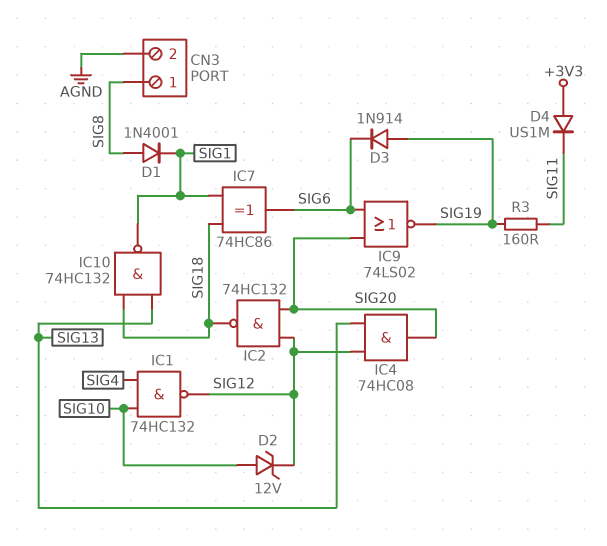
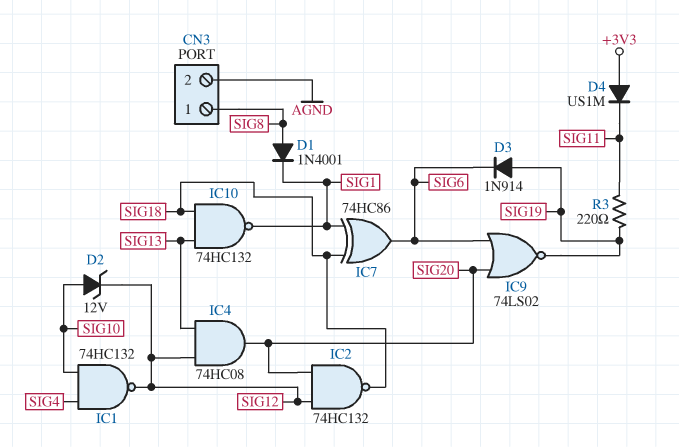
R3: 160 (SIG11, SIG19) -> 220 (SIG11, SIG19)

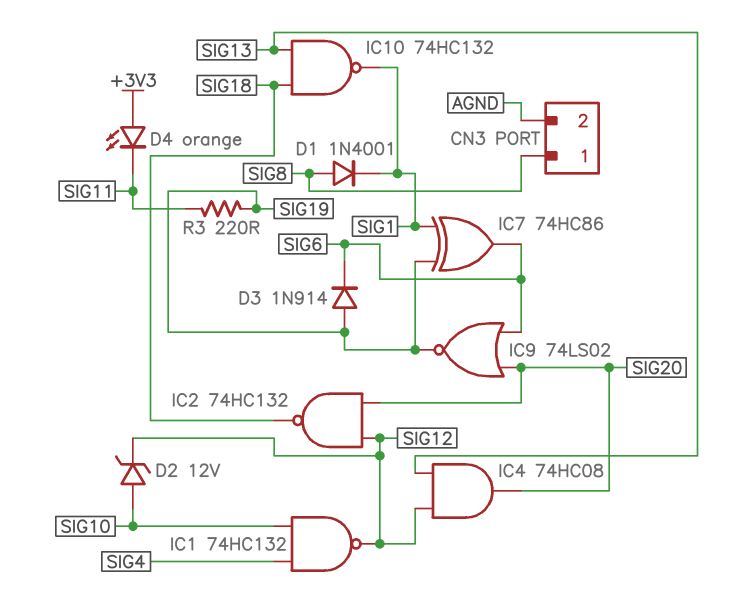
D4: diode US1M (A +3V3, K SIG11) -> LED orange (A +3V3, K SIG11)
IC7: XOR 74HC86 (in SIG1, in SIG18, out SIG6) -> XOR 74HC86 (in SIG1, in SIG19, out SIG6)

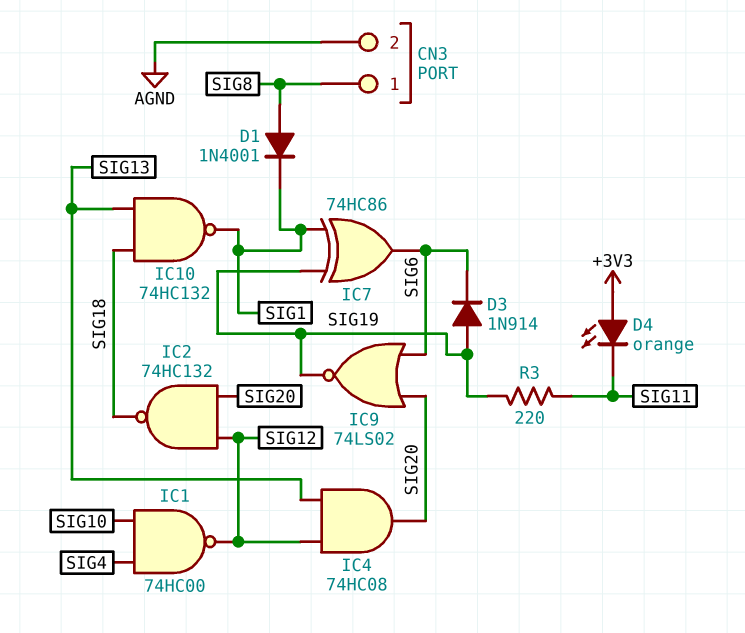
D2: zener 12V (A SIG10, K SIG12) -> none
IC1: NAND 74HC132 (in SIG4, in SIG10, out SIG12) -> NAND 74HC00 (in SIG4, in SIG10, out SIG12)

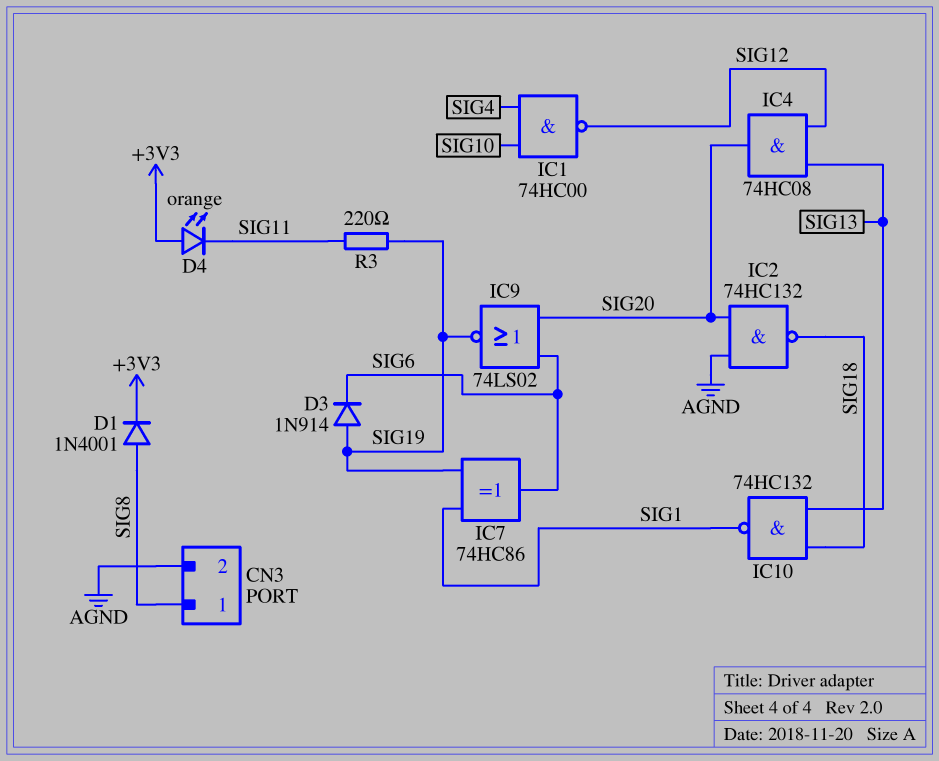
D1: diode 1N4001 (A SIG8, K SIG1) -> diode 1N4001 (A SIG8, K +3V3)
IC2: NAND 74HC132 (in SIG12, in SIG20, out SIG18) -> NAND 74HC132 (in AGND, in SIG20, out SIG18)

